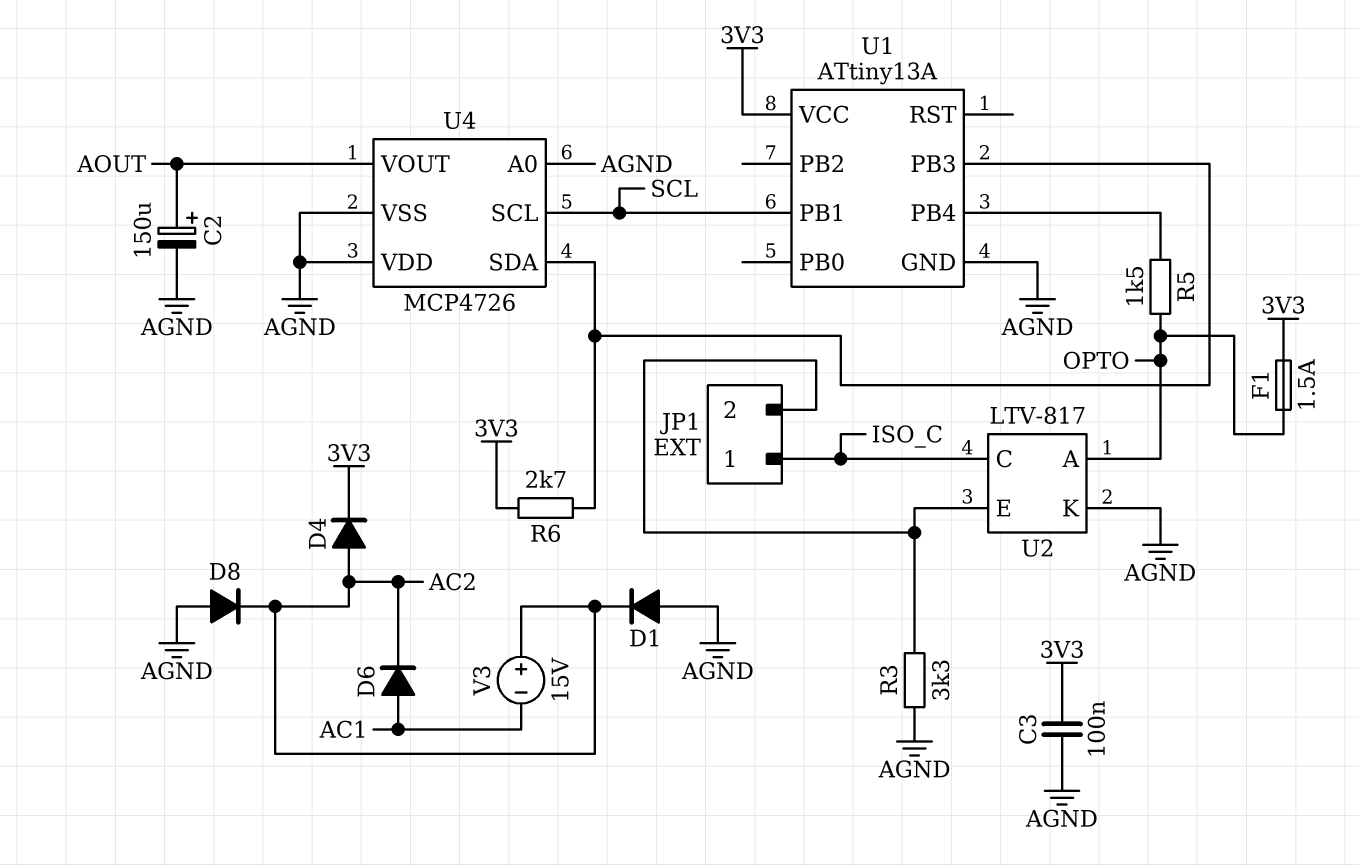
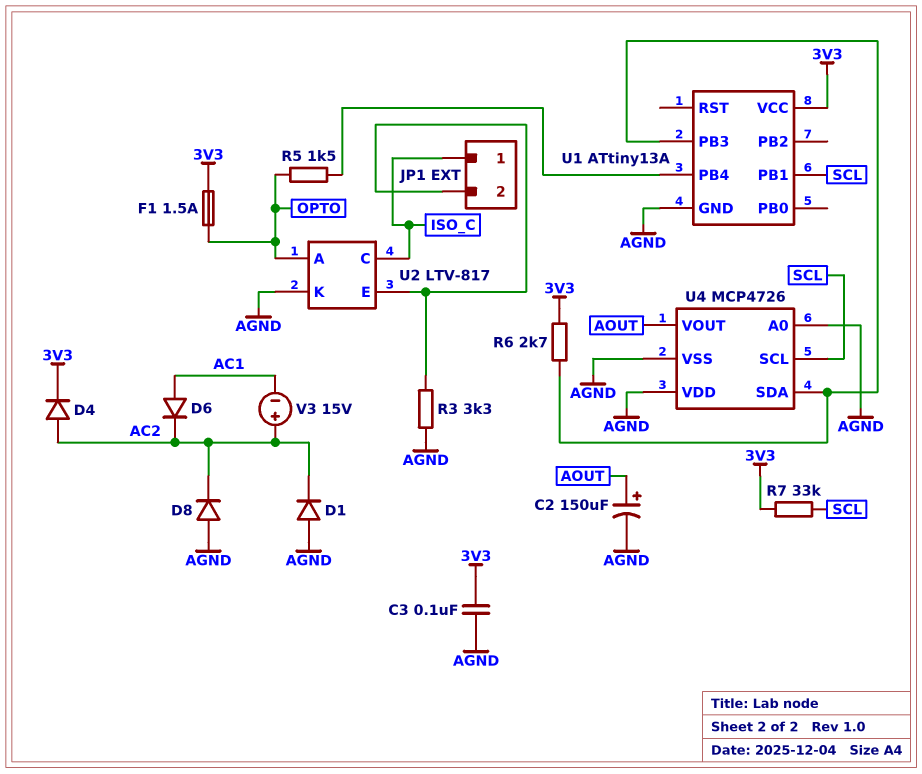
R7: none -> 33k (3V3, SCL)

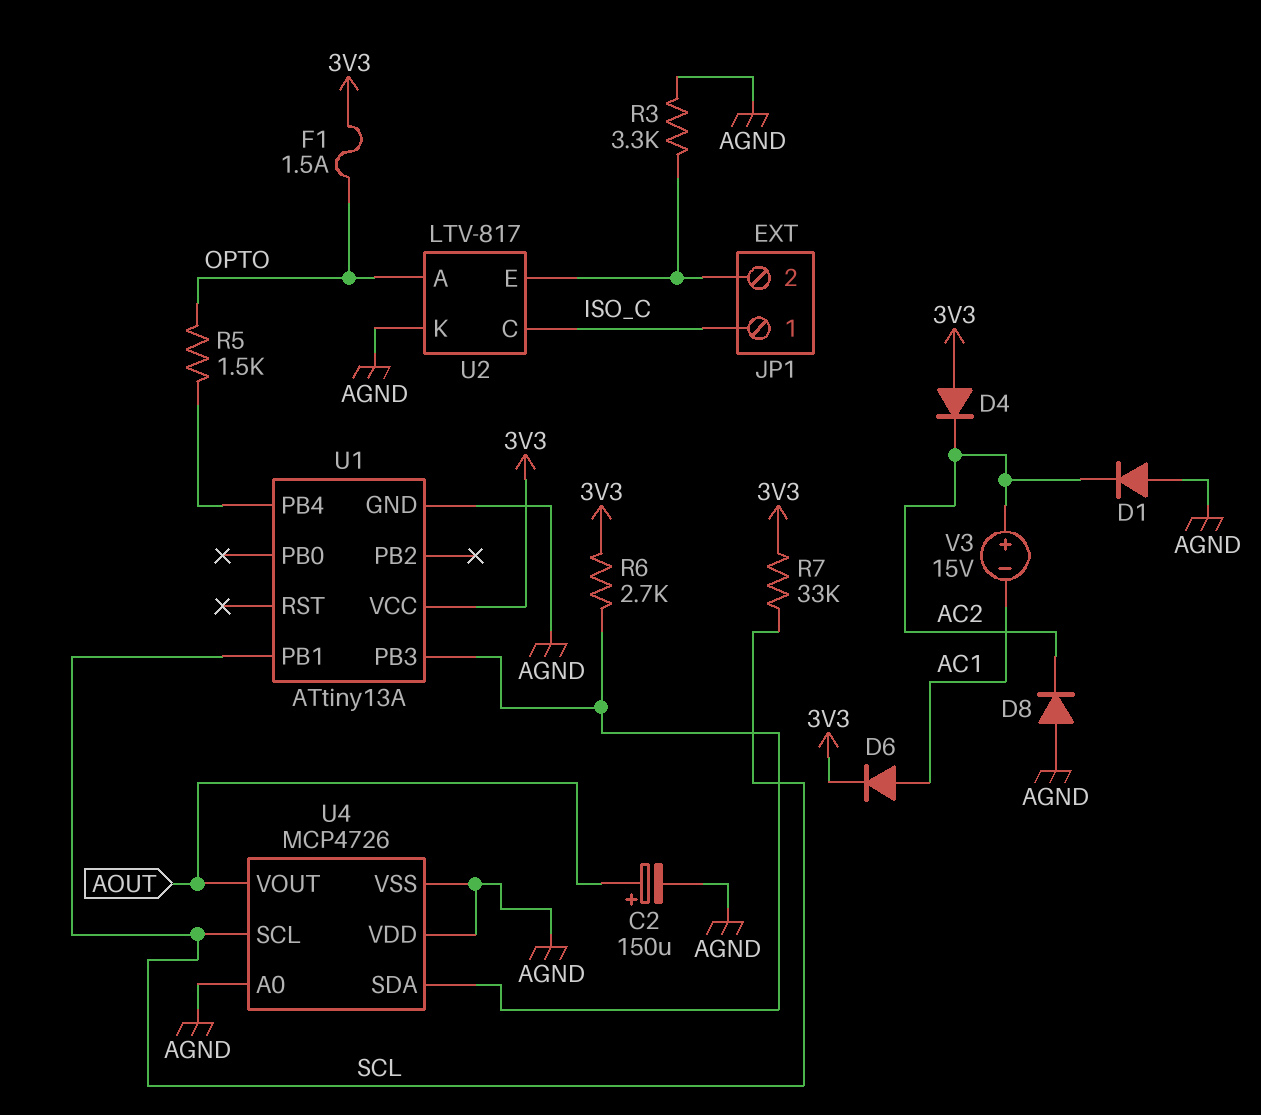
C3: 100nF (3V3, AGND) -> none
D4: diode (A AC2, K 3V3) -> diode (A 3V3, K AC2)
D6: diode (A AC1, K AC2) -> diode (A AC1, K 3V3)

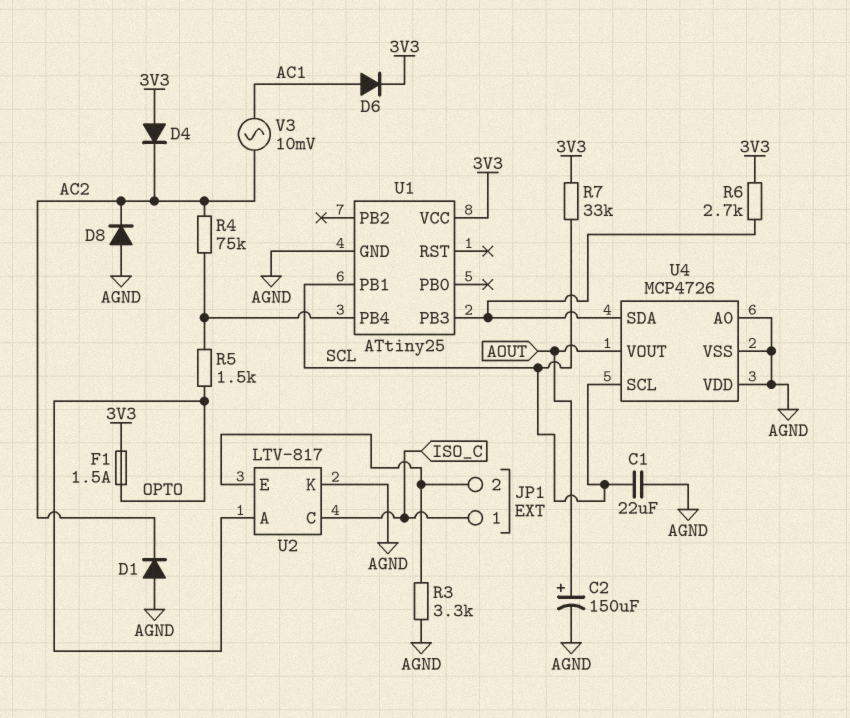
C1: none -> 22uF (AGND, SCL)
R4: none -> 75k (AC2, U1/PB4)
U1: ATtiny13A -> ATtiny25
V3: 15V (plus AC2, minus AC1) -> AC 10mV (AC1, AC2)

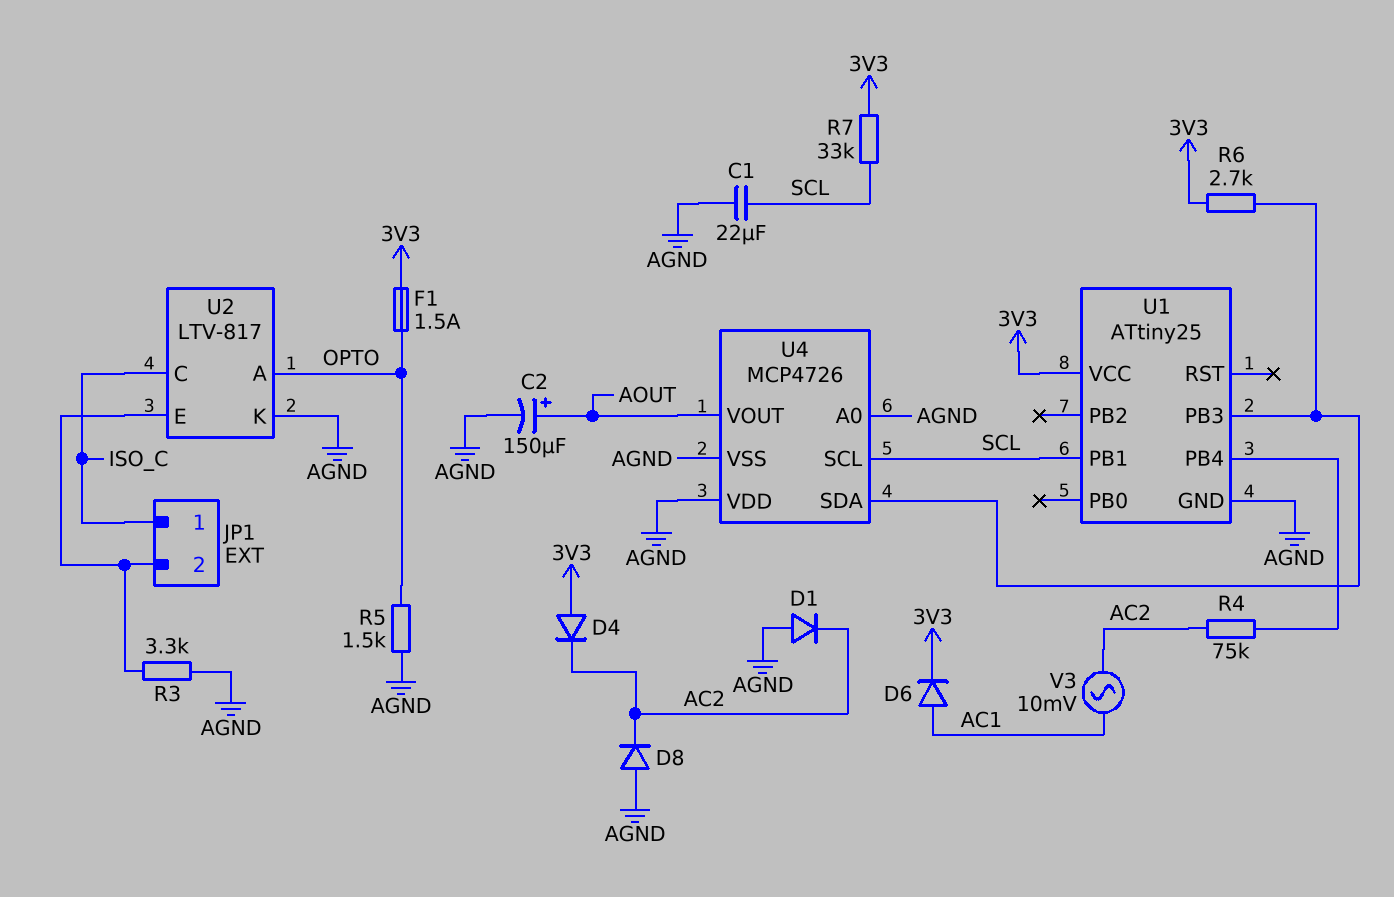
R5: 1.5k (OPTO, U1/PB4) -> 1.5k (AGND, OPTO)

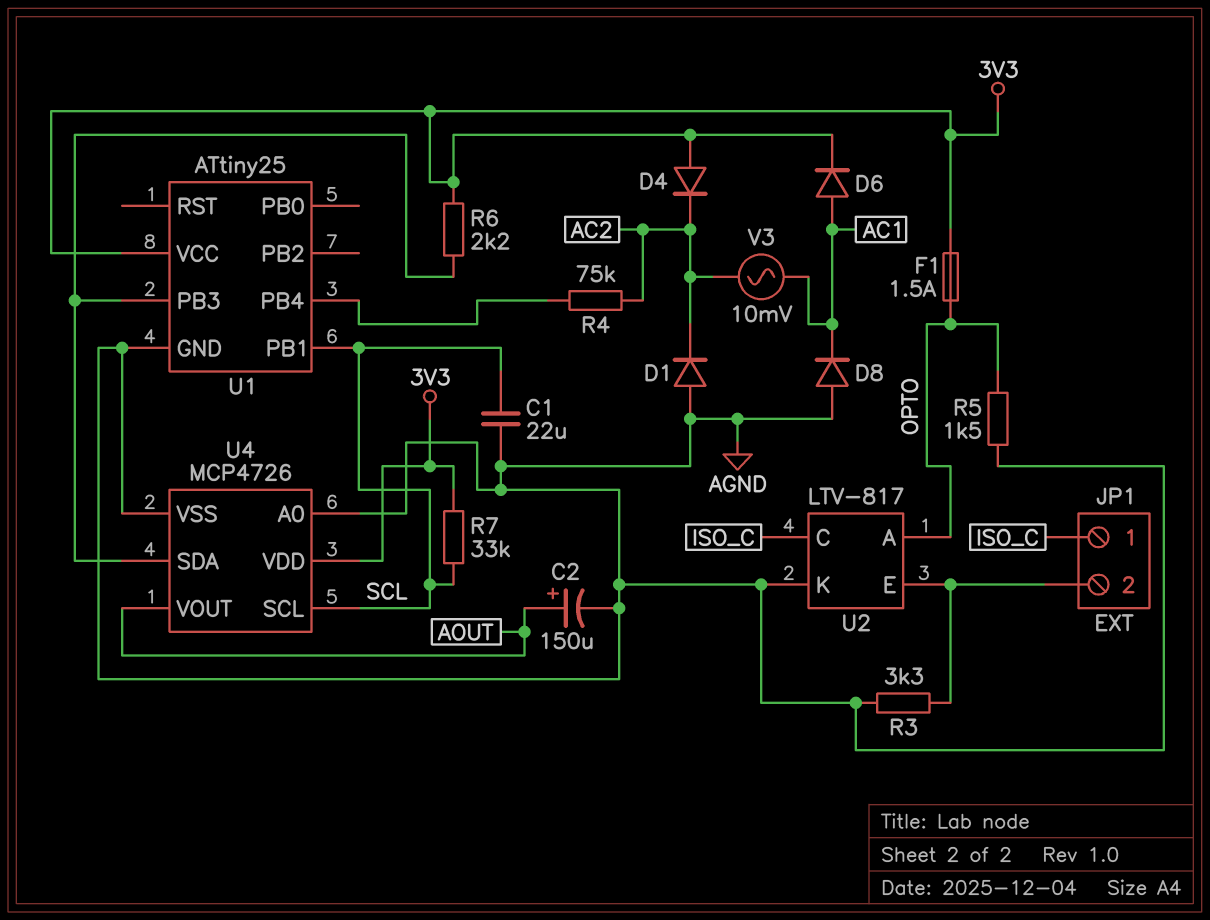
D8: diode (A AGND, K AC2) -> diode (A AGND, K AC1)
R6: 2.7k (3V3, U1/PB3) -> 2.2k (3V3, U1/PB3)
U4 pin VDD: AGND -> 3V3

